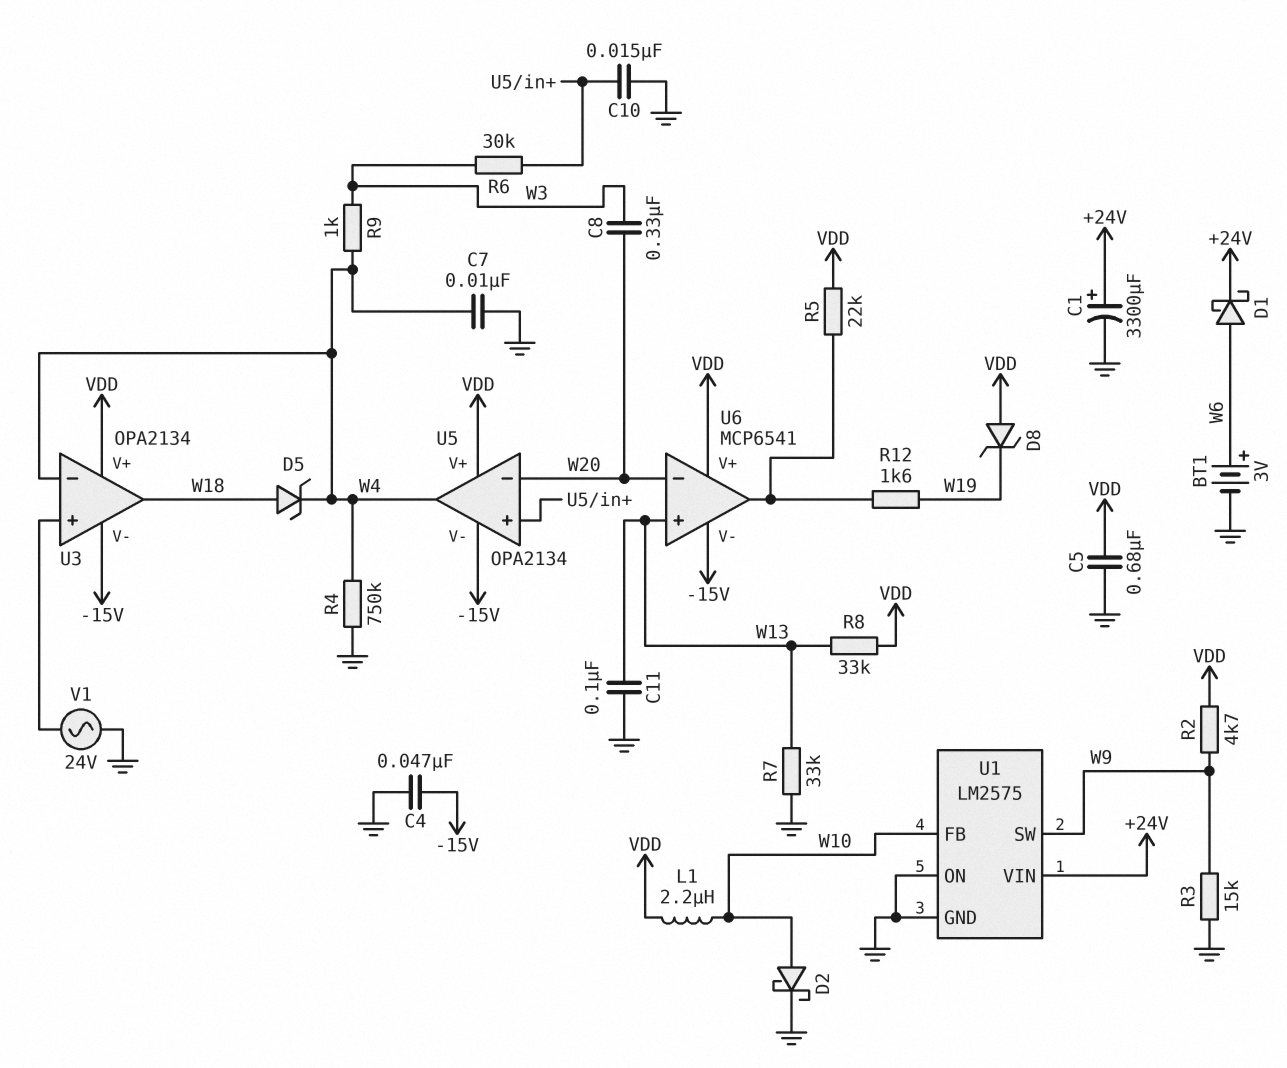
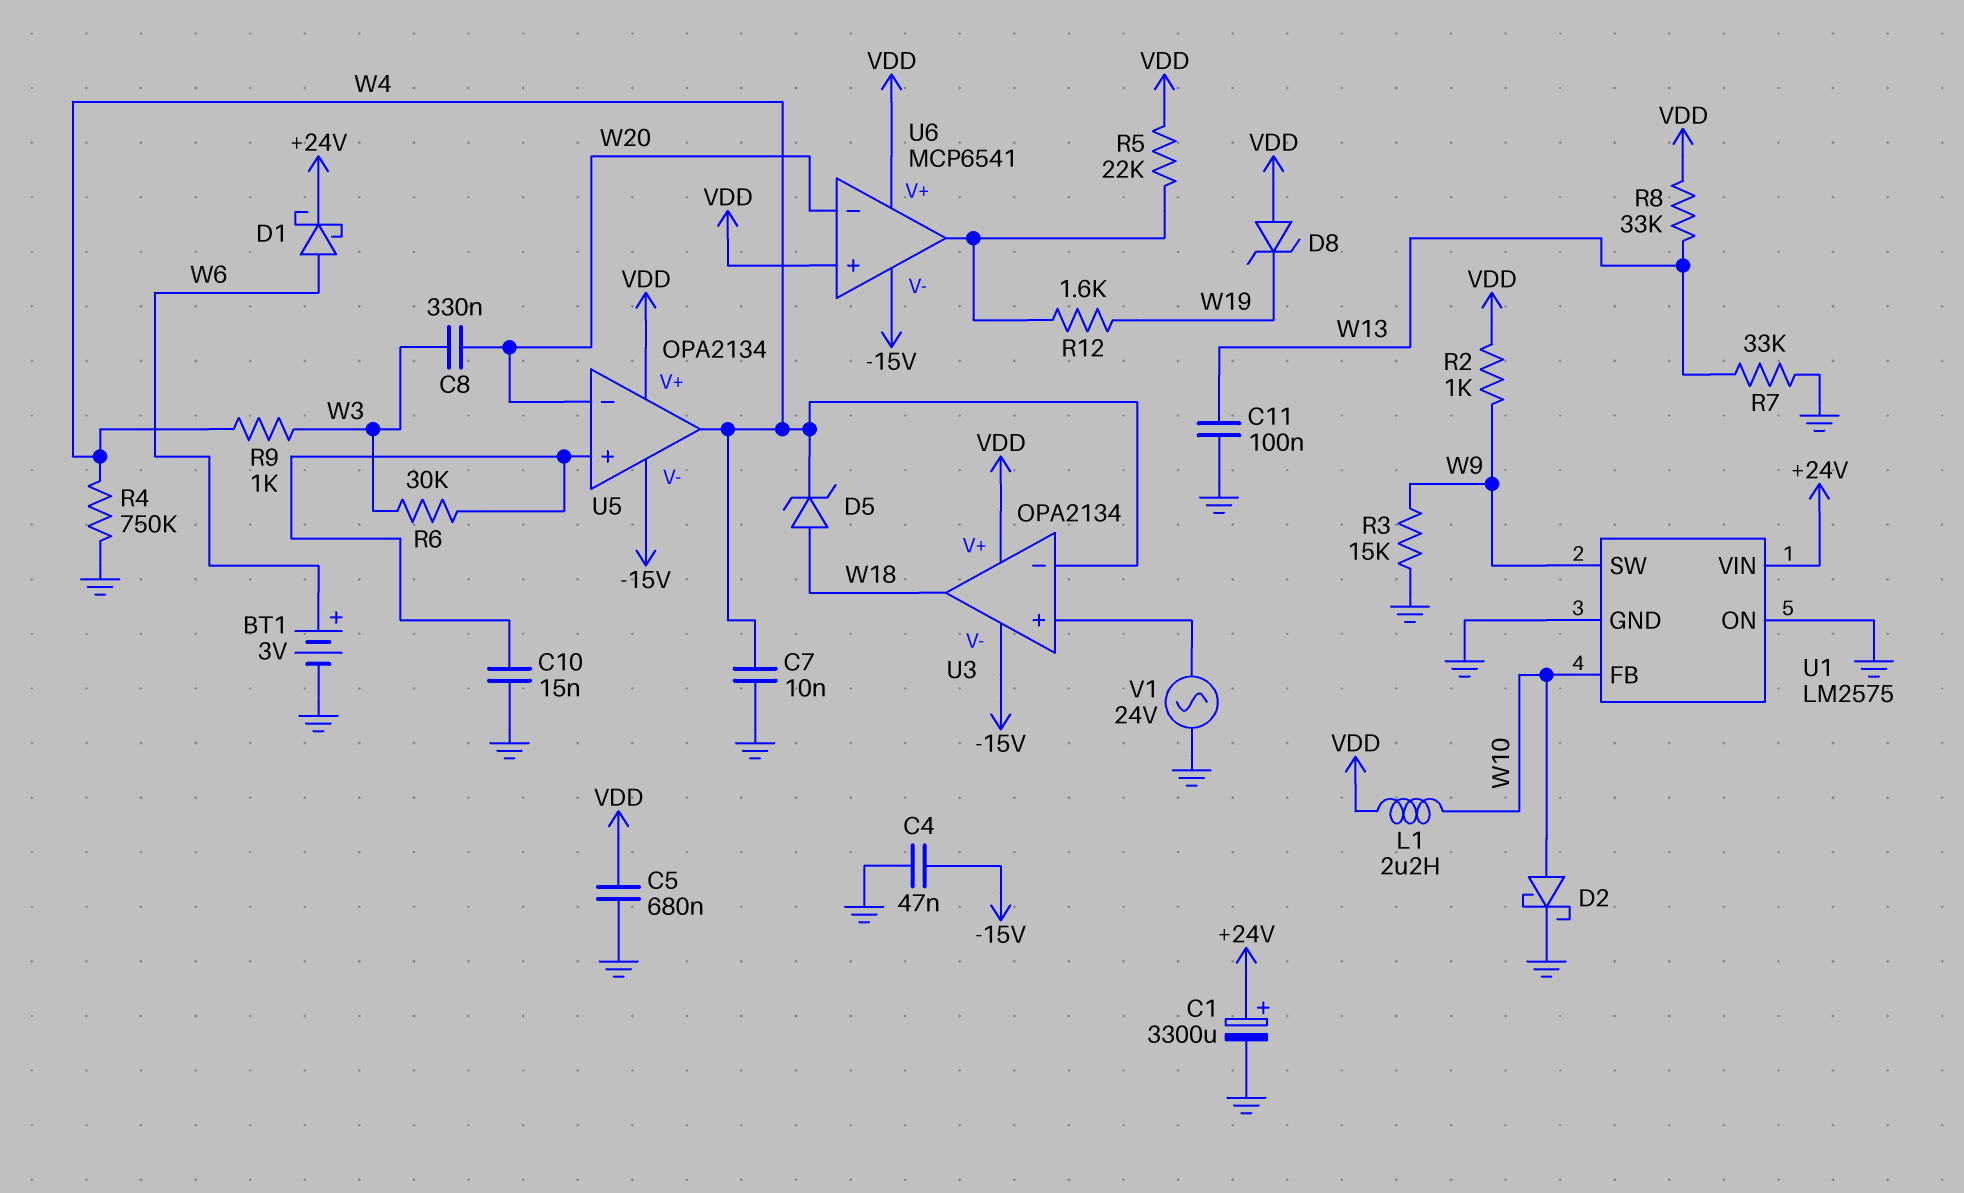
R2: 4.7k (VDD, W9) -> 1k (VDD, W9)
U6 pin in+: W13 -> VDD

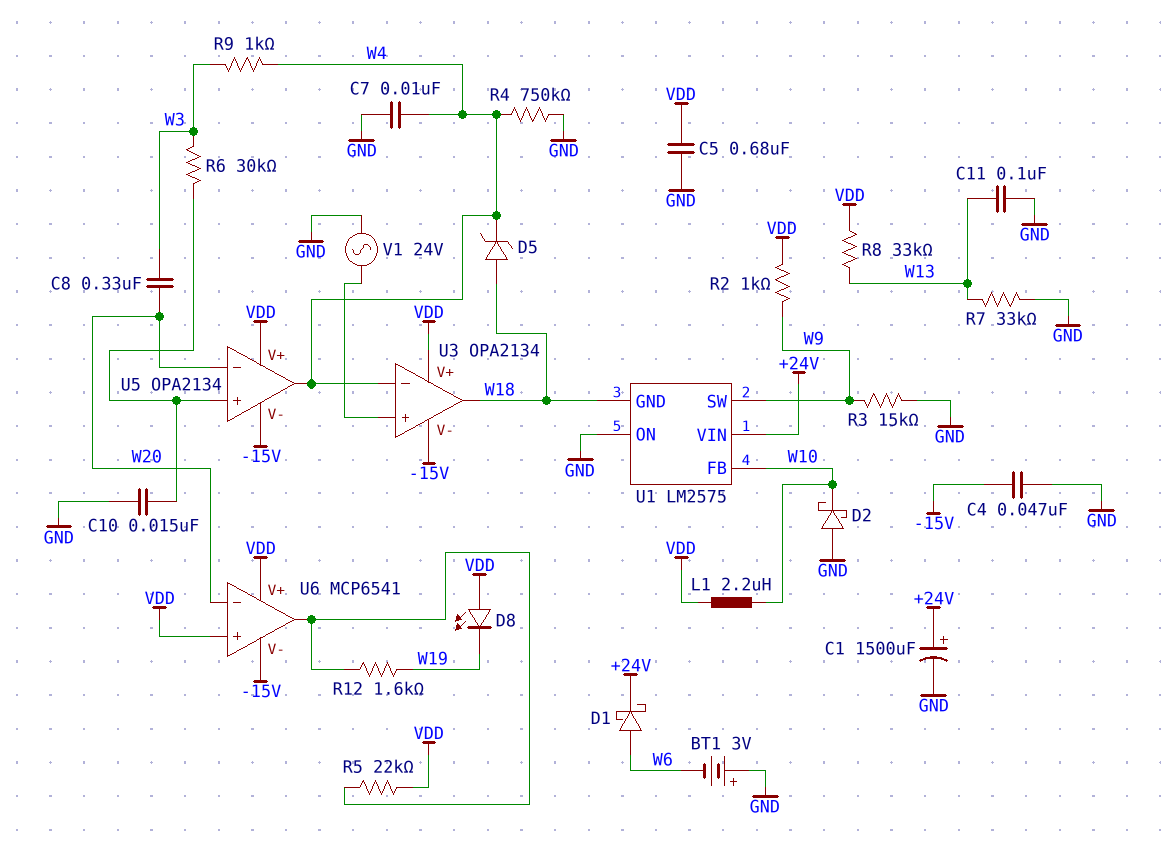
BT1: 3V (plus W6, minus GND) -> 3V (plus GND, minus W6)
C1: 3300uF (plus +24V, minus GND) -> 1500uF (plus +24V, minus GND)
D2: schottky (A W10, K GND) -> schottky (A GND, K W10)
D8: zener (A VDD, K W19) -> LED (A VDD, K W19)
U1 pin GND: GND -> W18

